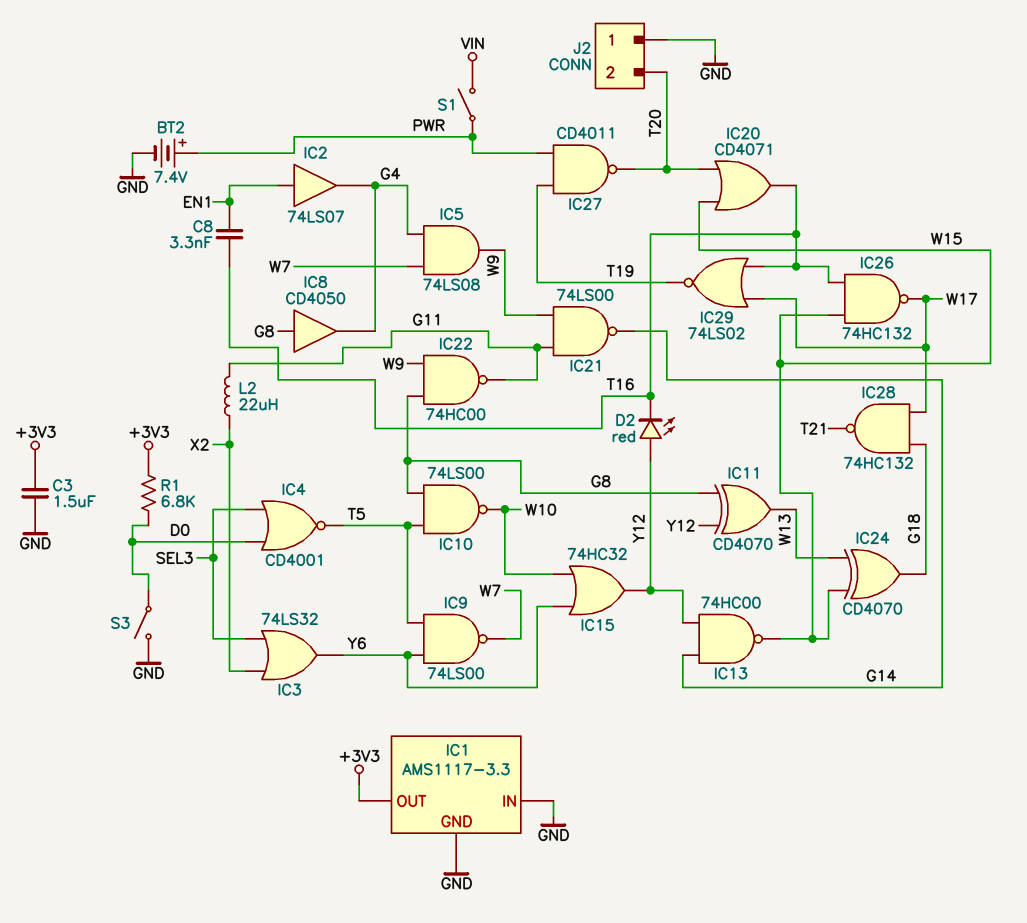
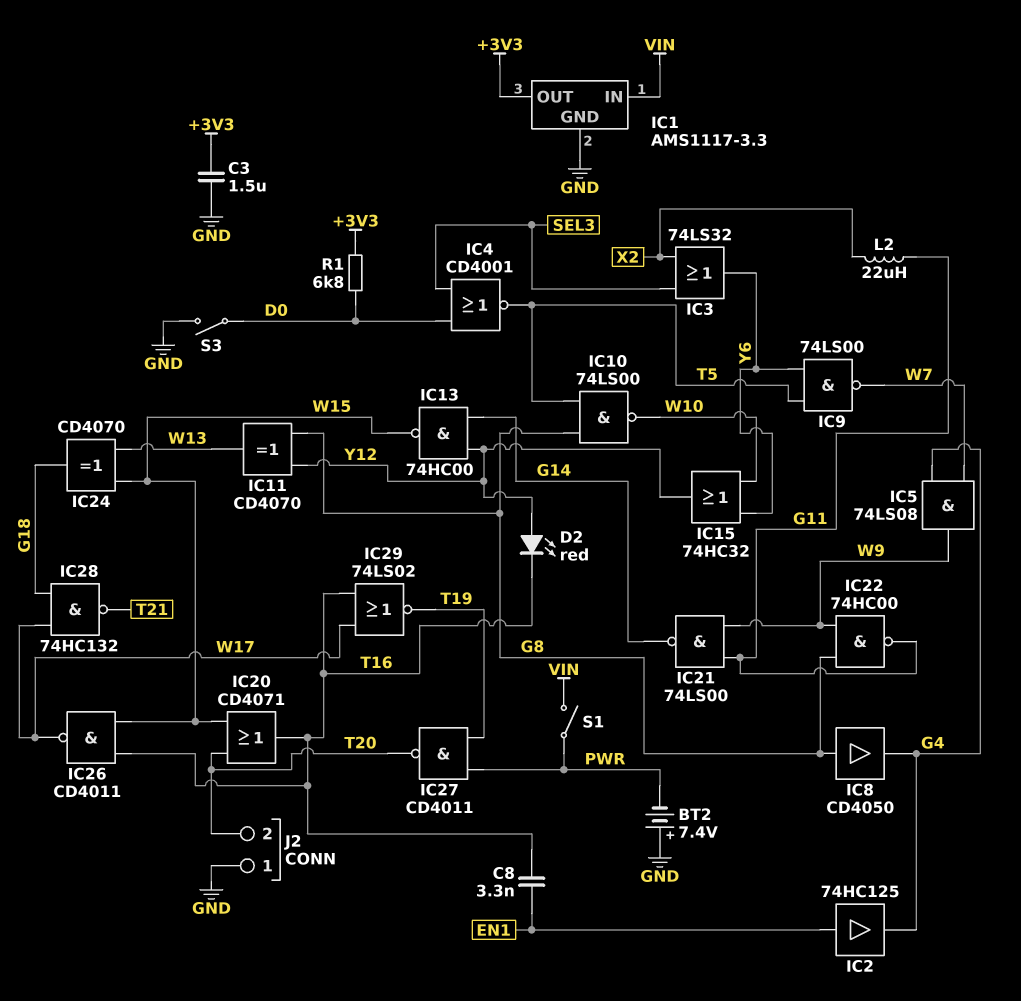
BT2: 7.4V (plus PWR, minus GND) -> 7.4V (plus GND, minus PWR)
IC1 pin IN: GND -> VIN
IC2: buffer 74LS07 (in EN1, out G4) -> buffer 74HC125 (in EN1, out G4)
IC26: NAND 74HC132 (in T16, in W15, out W17) -> NAND CD4011 (in T16, in W15, out W17)

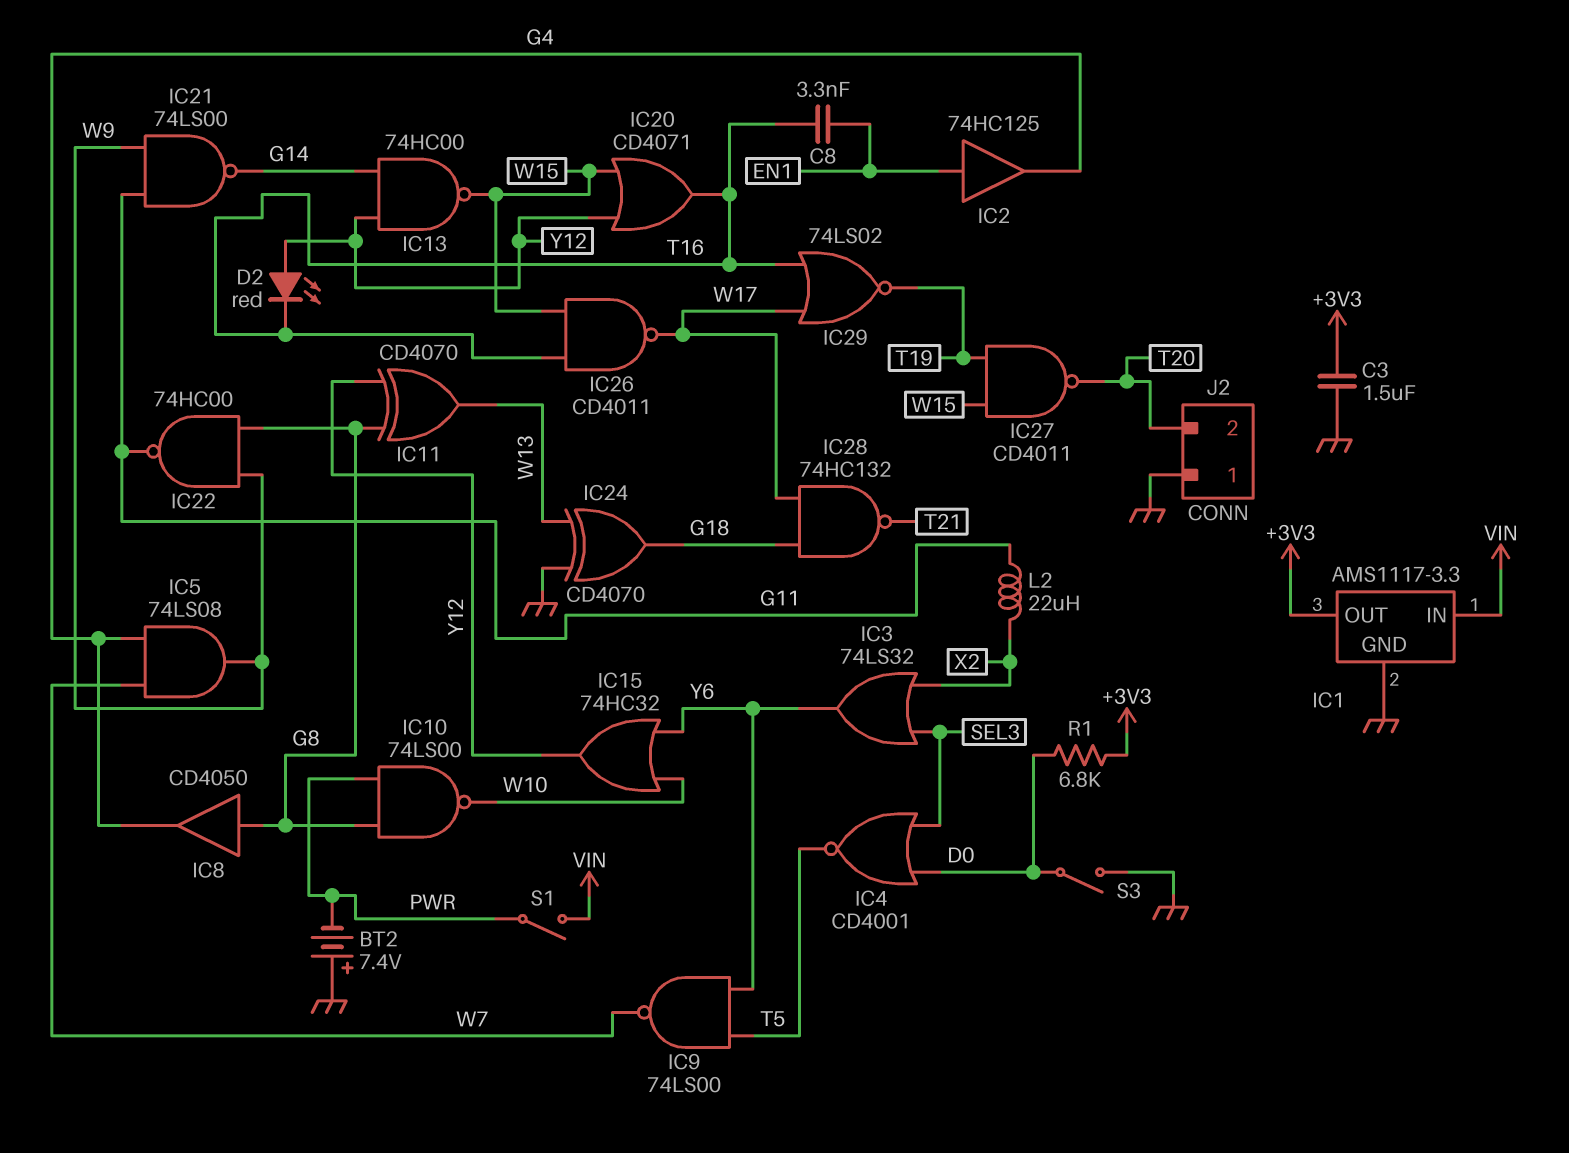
IC10: NAND 74LS00 (in G8, in T5, out W10) -> NAND 74LS00 (in G8, in PWR, out W10)
IC20: OR CD4071 (in T20, in W15, out T16) -> OR CD4071 (in W15, in Y12, out T16)
IC24: XOR CD4070 (in W13, in W15, out G18) -> XOR CD4070 (in GND, in W13, out G18)
IC27: NAND CD4011 (in PWR, in T19, out T20) -> NAND CD4011 (in T19, in W15, out T20)

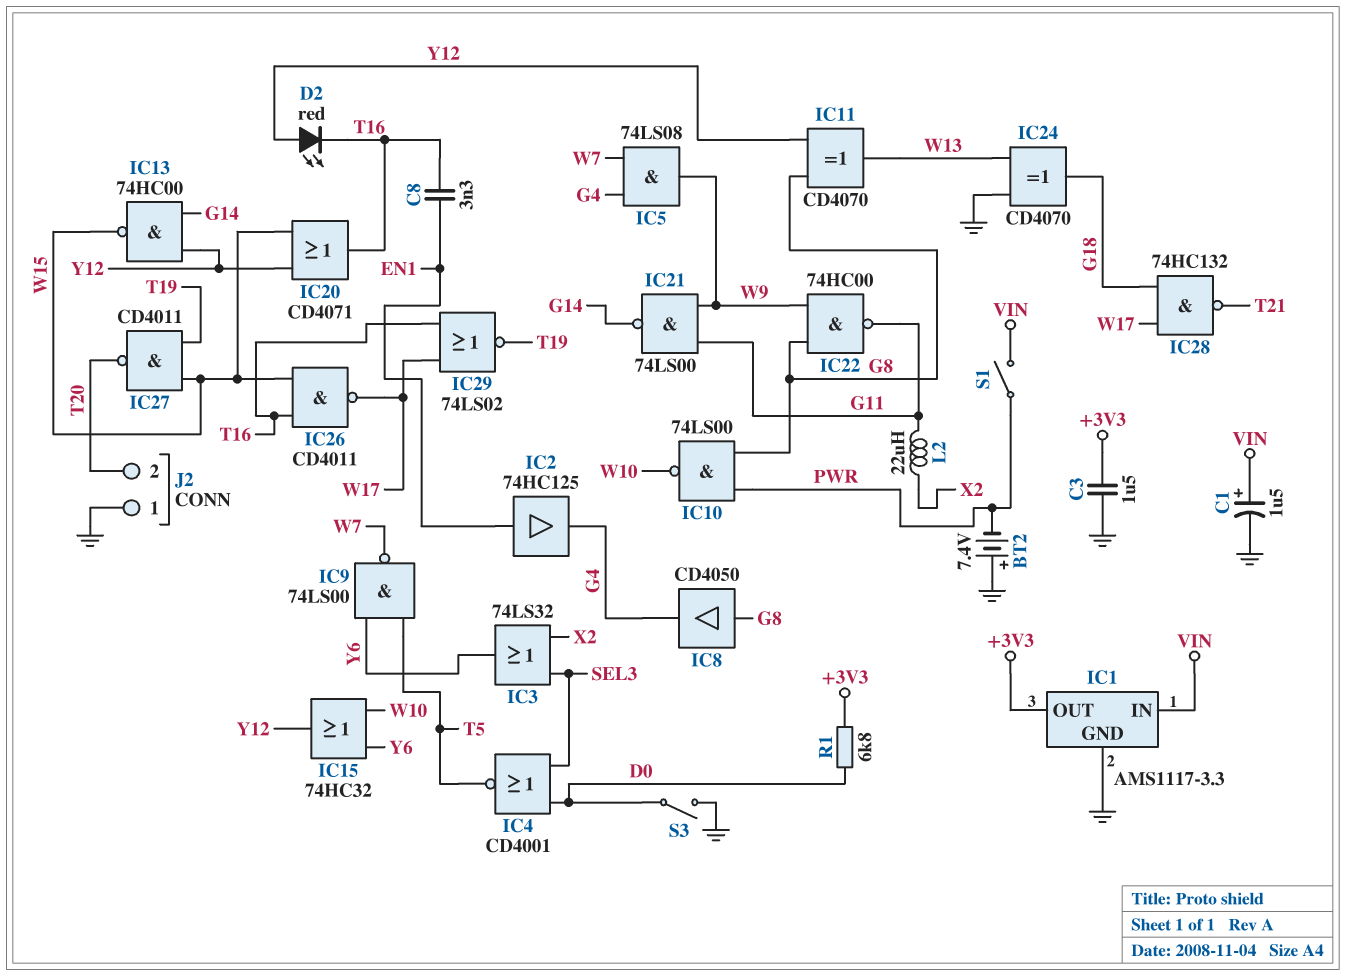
C1: none -> 1.5uF (plus VIN, minus GND)

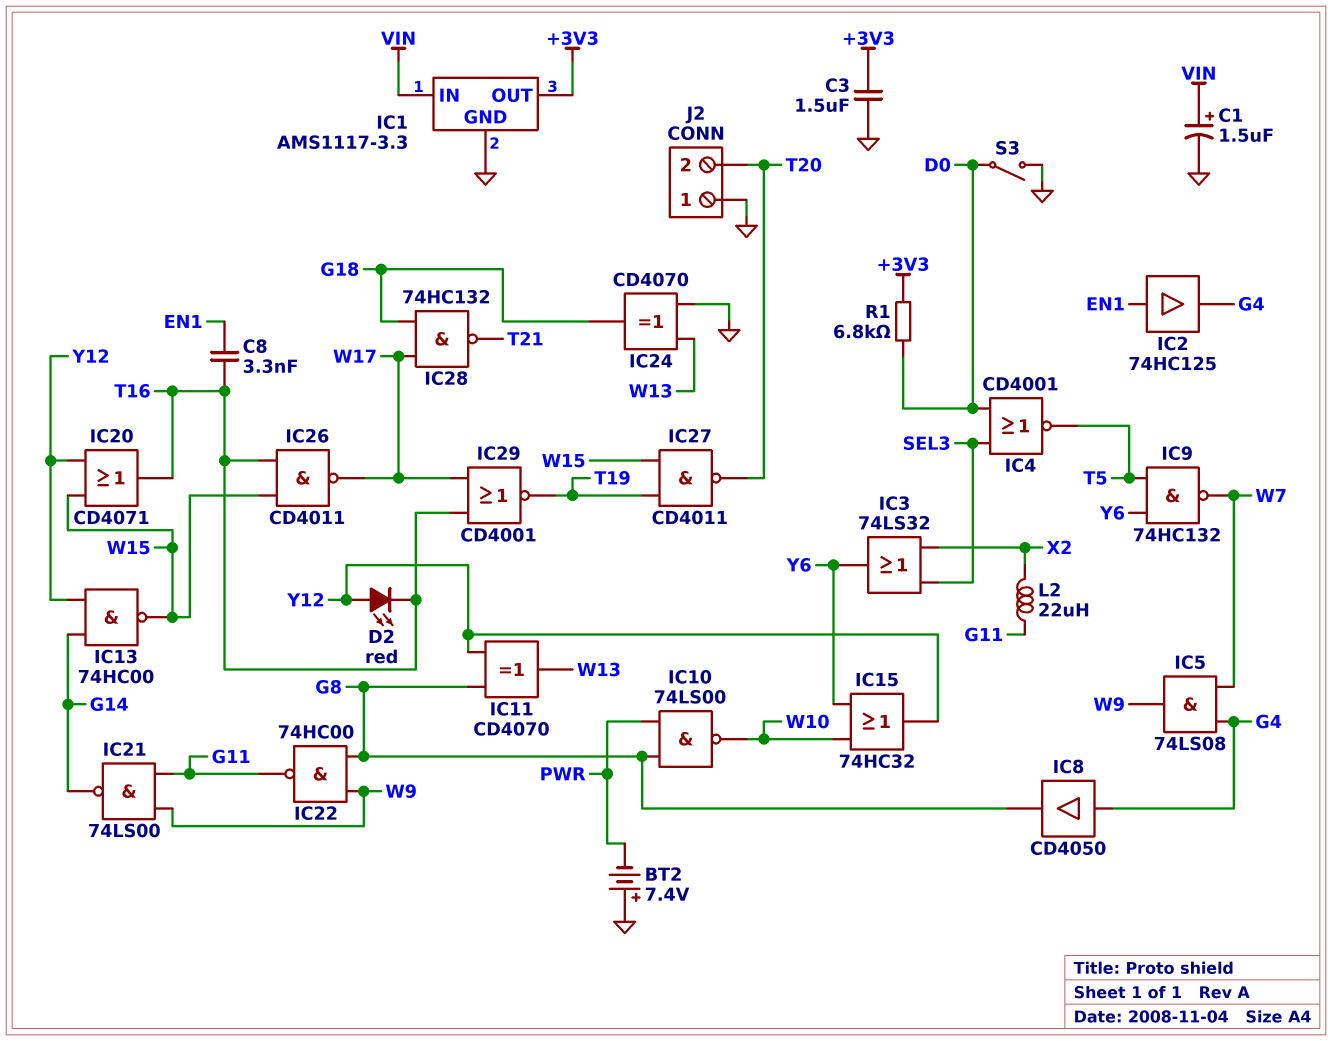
IC8: buffer CD4050 (in G8, out G4) -> buffer CD4050 (in G4, out G8)
IC9: NAND 74LS00 (in T5, in Y6, out W7) -> NAND 74HC132 (in T5, in Y6, out W7)
IC29: NOR 74LS02 (in T16, in W17, out T19) -> NOR CD4001 (in T16, in W17, out T19)
S1: switch (PWR, VIN) -> none

